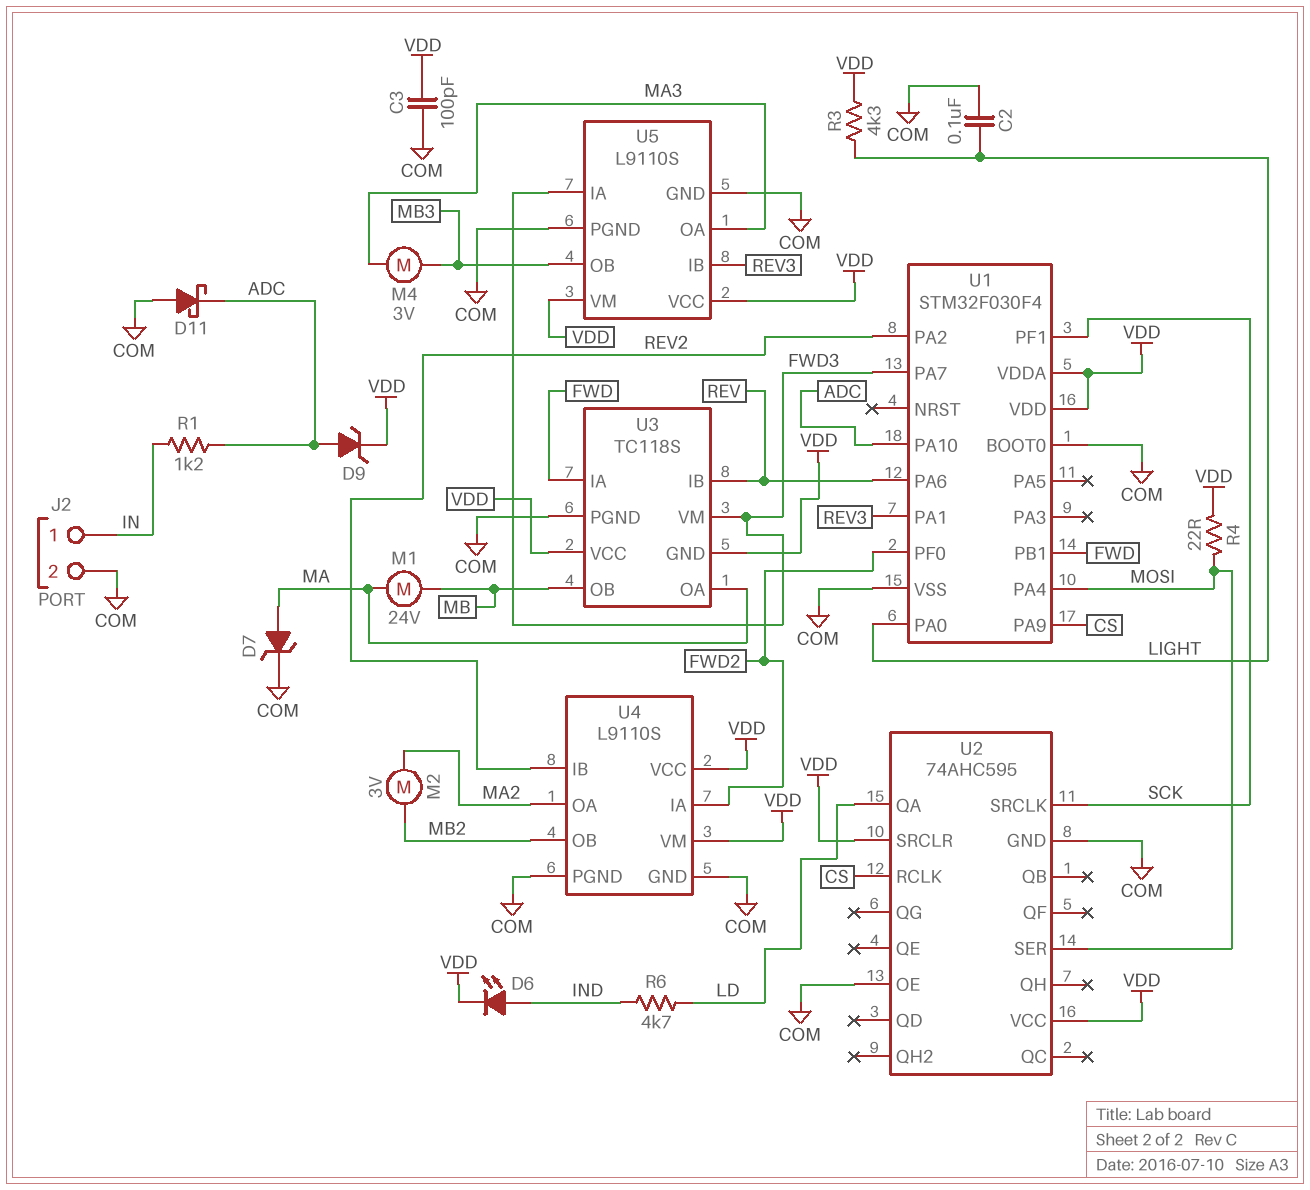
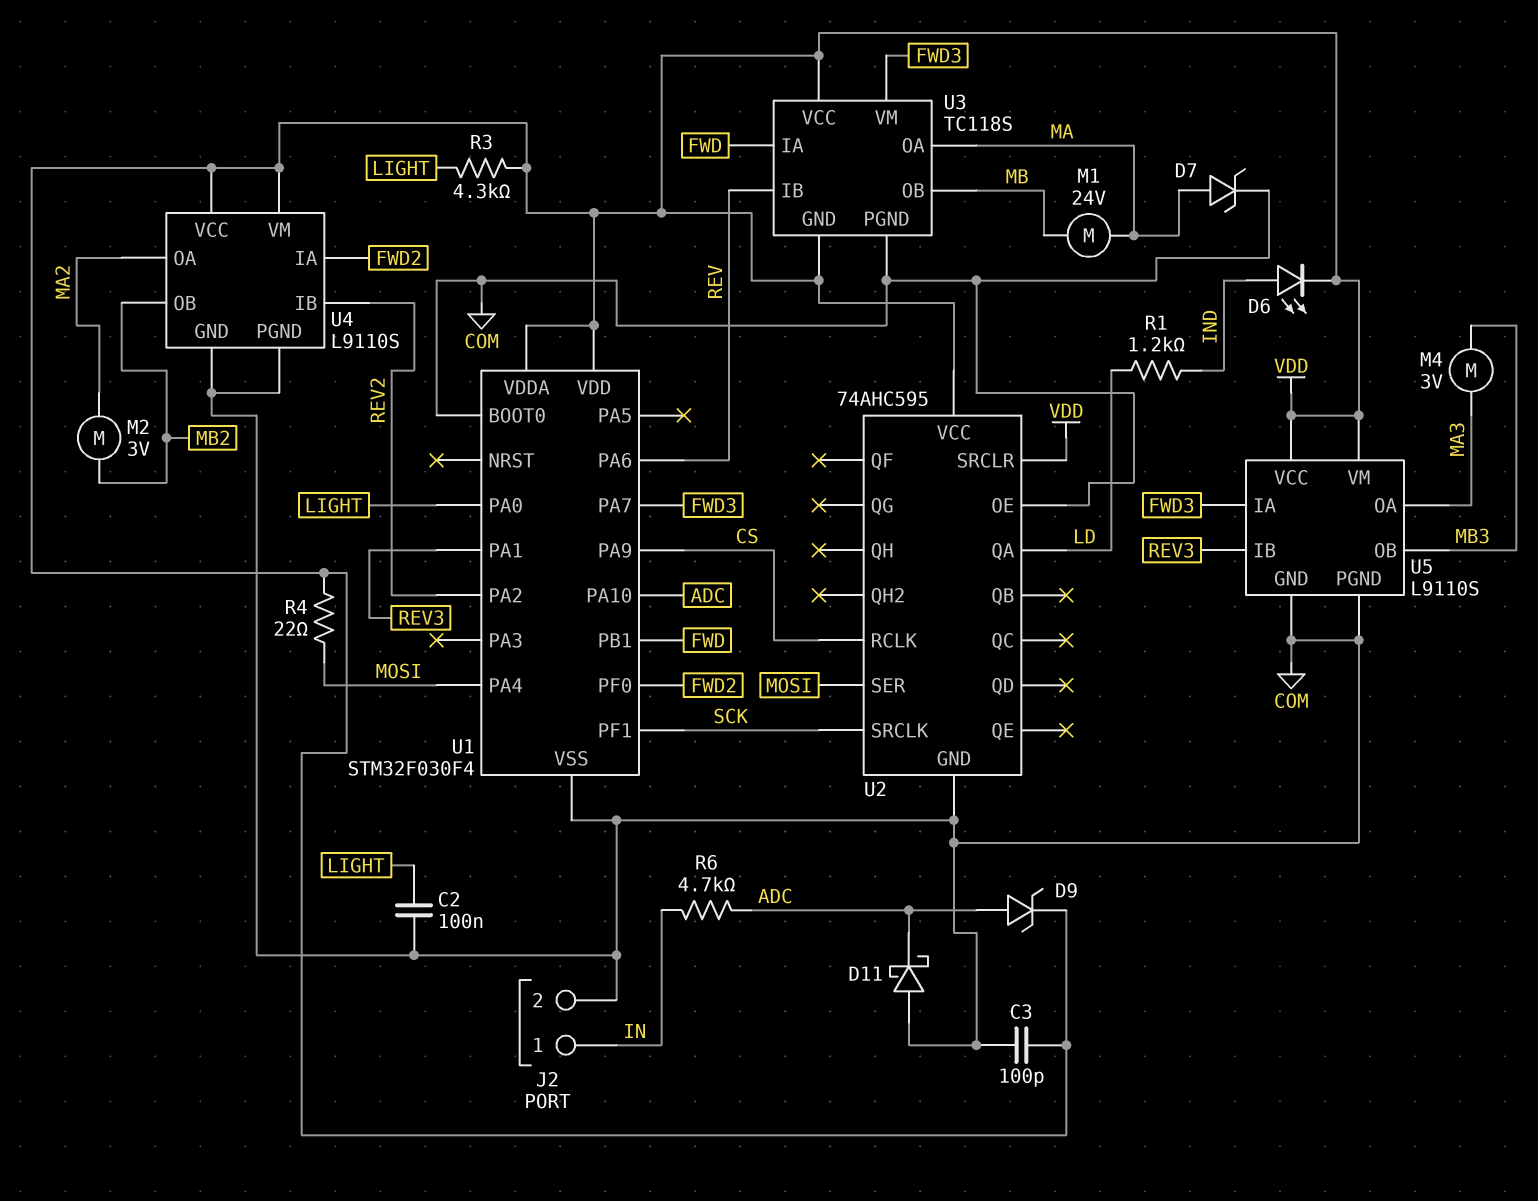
R1: 1.2k (ADC, IN) -> 1.2k (IND, LD)
R6: 4.7k (IND, LD) -> 4.7k (ADC, IN)

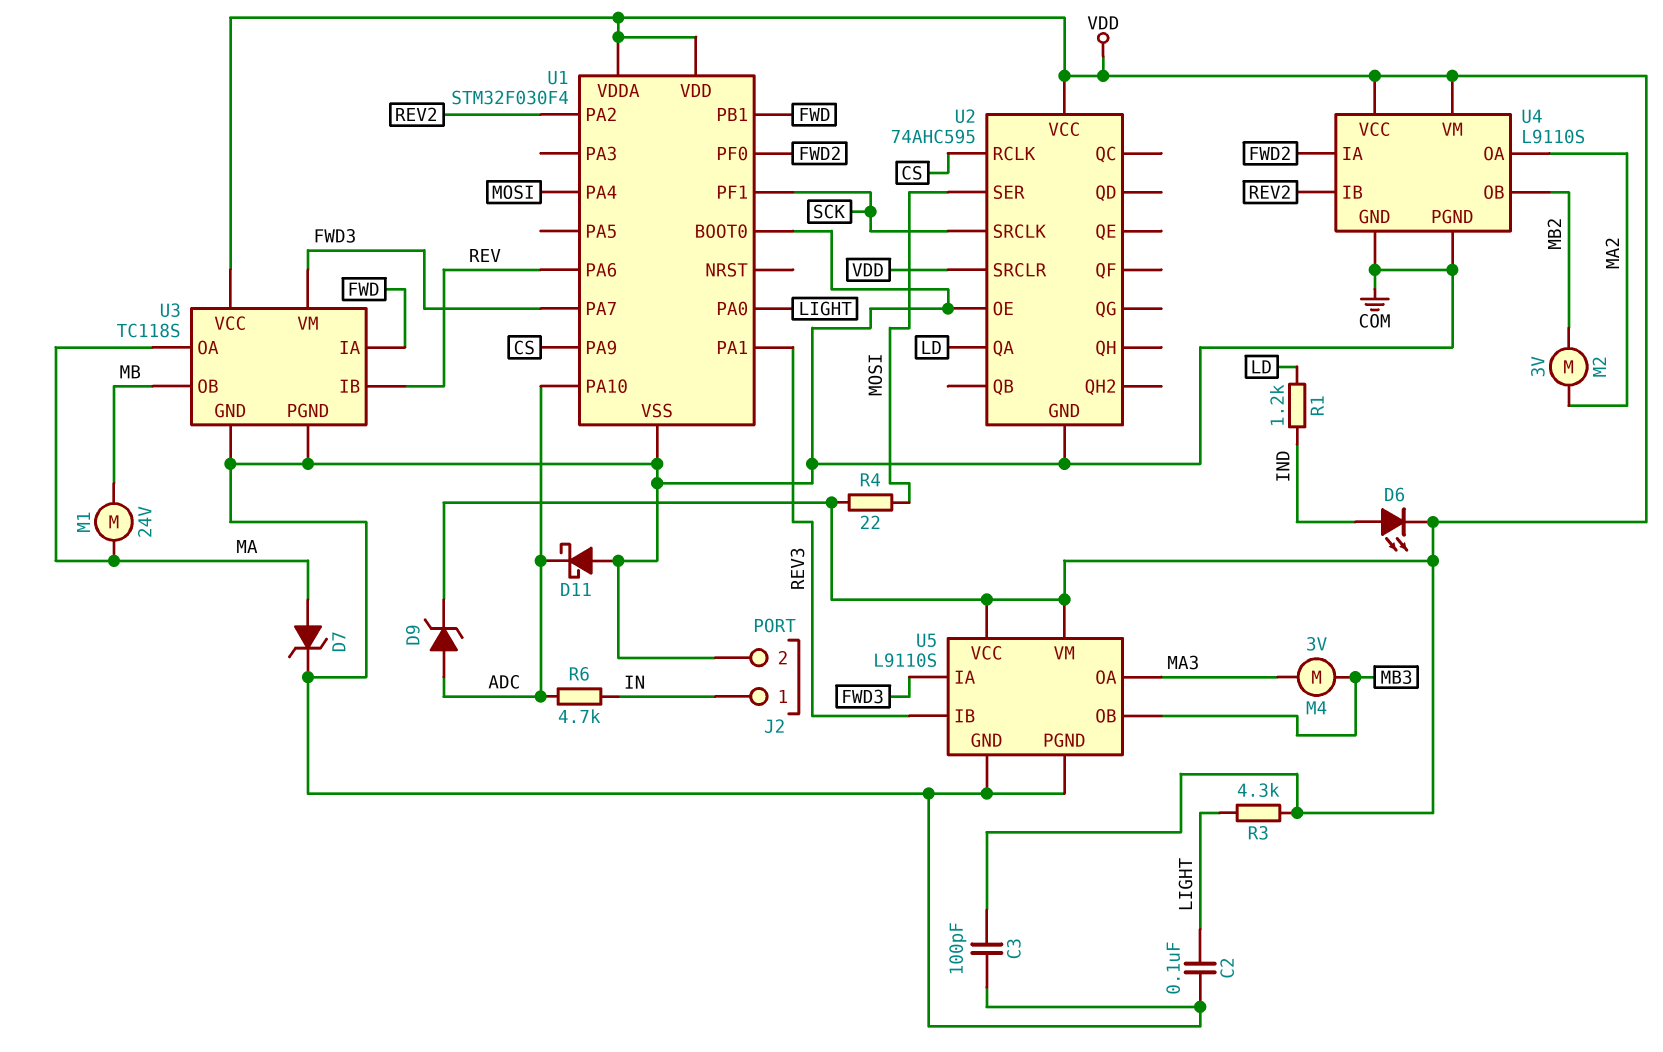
U3 pin GND: VDD -> COM

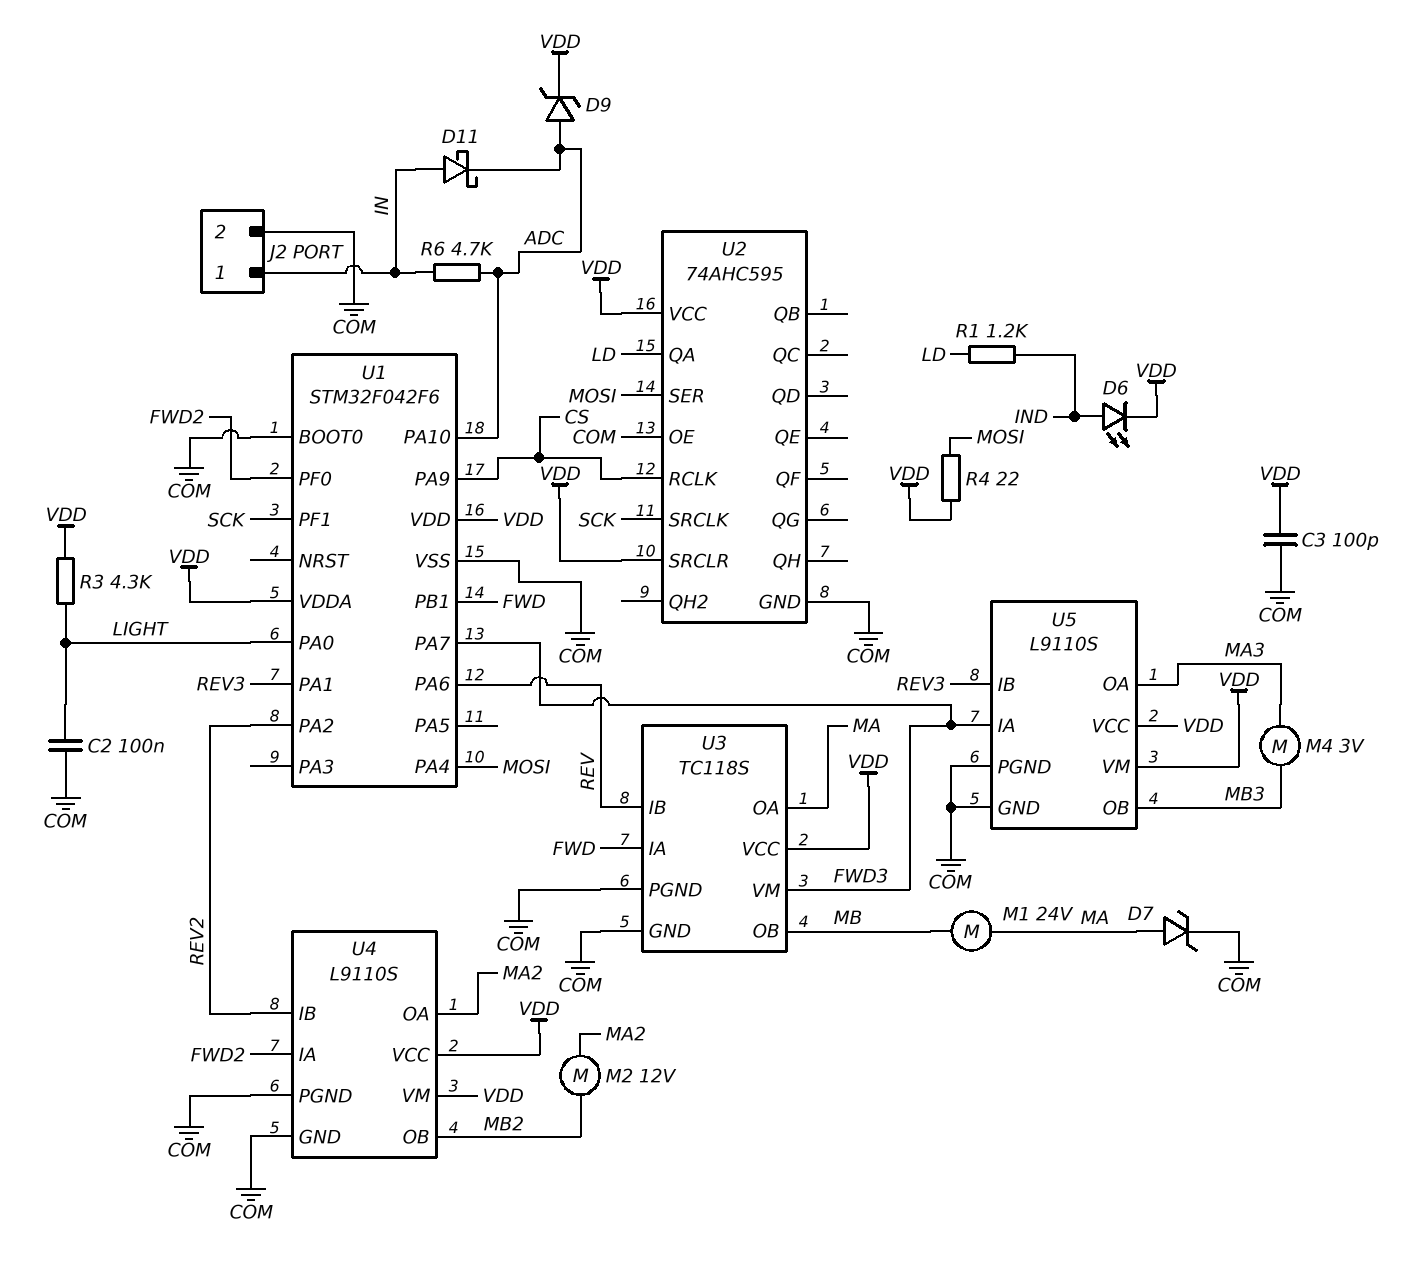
D11: schottky (A COM, K ADC) -> schottky (A IN, K ADC)
M2: motor 3V (MA2, MB2) -> motor 12V (MA2, MB2)
U1: STM32F030F4 -> STM32F042F6

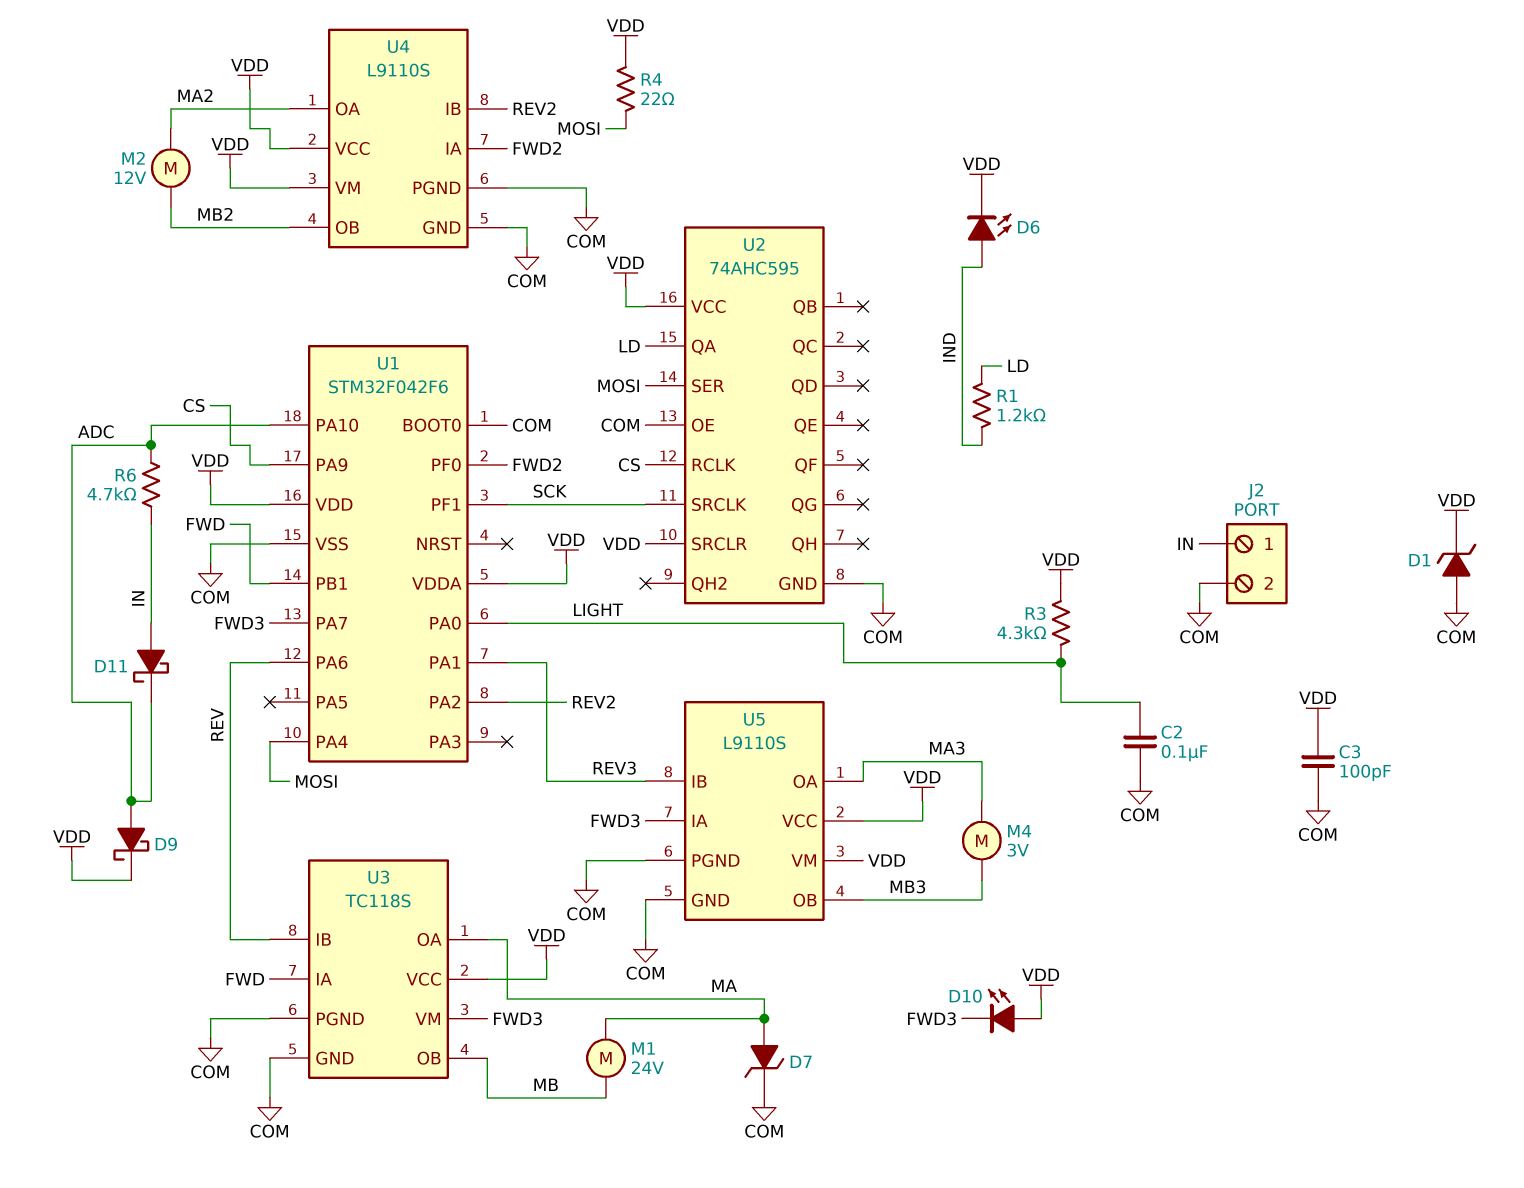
D1: none -> zener (A COM, K VDD)
D9: zener (A ADC, K VDD) -> schottky (A ADC, K VDD)
D10: none -> LED (A VDD, K FWD3)

